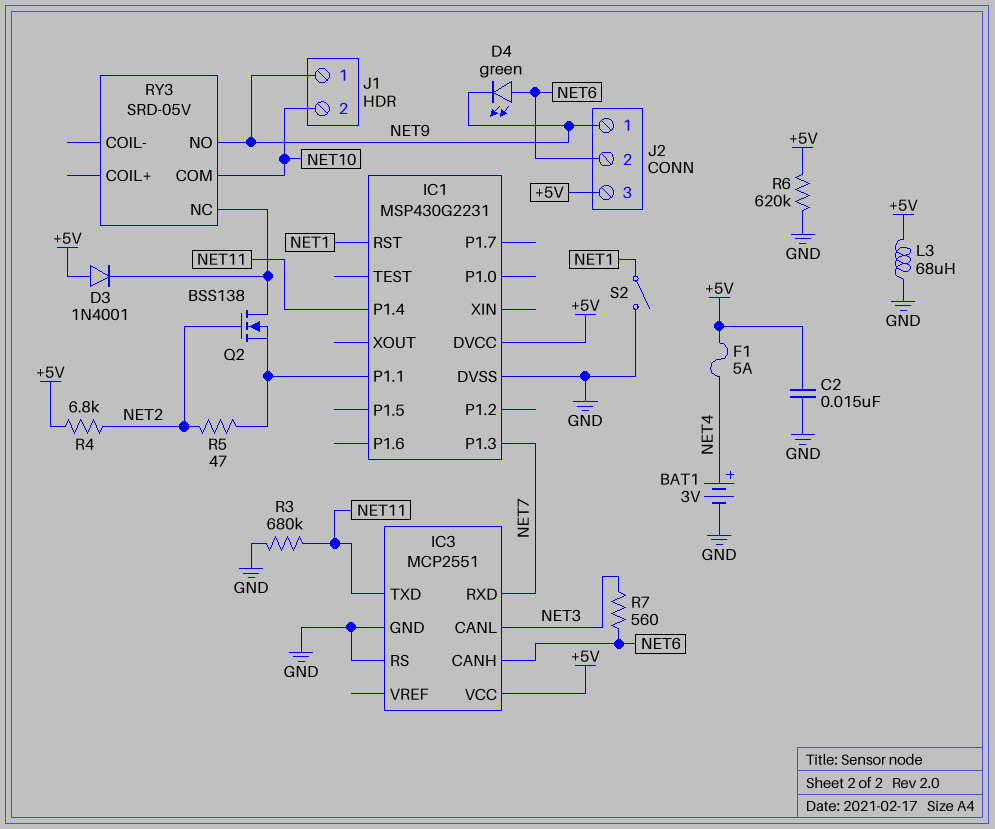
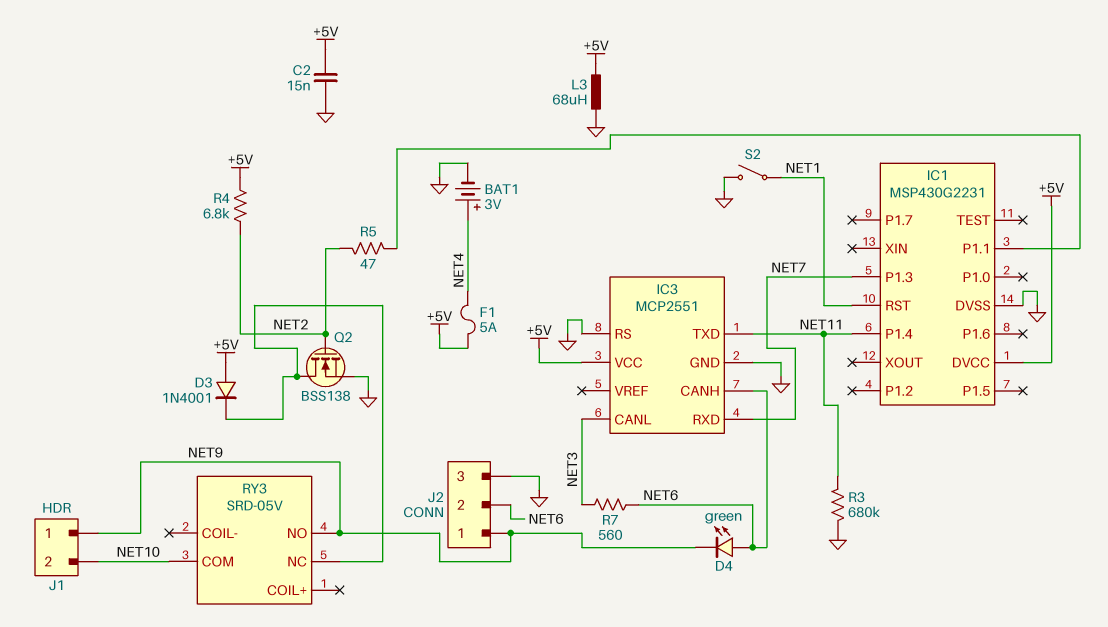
J2 pin 3: +5V -> GND
Q2: NMOS BSS138 (G NET2, D RY3/NC, S IC1/P1.1) -> NMOS BSS138 (G NET2, D RY3/NC, S GND)
R6: 620k (+5V, GND) -> none

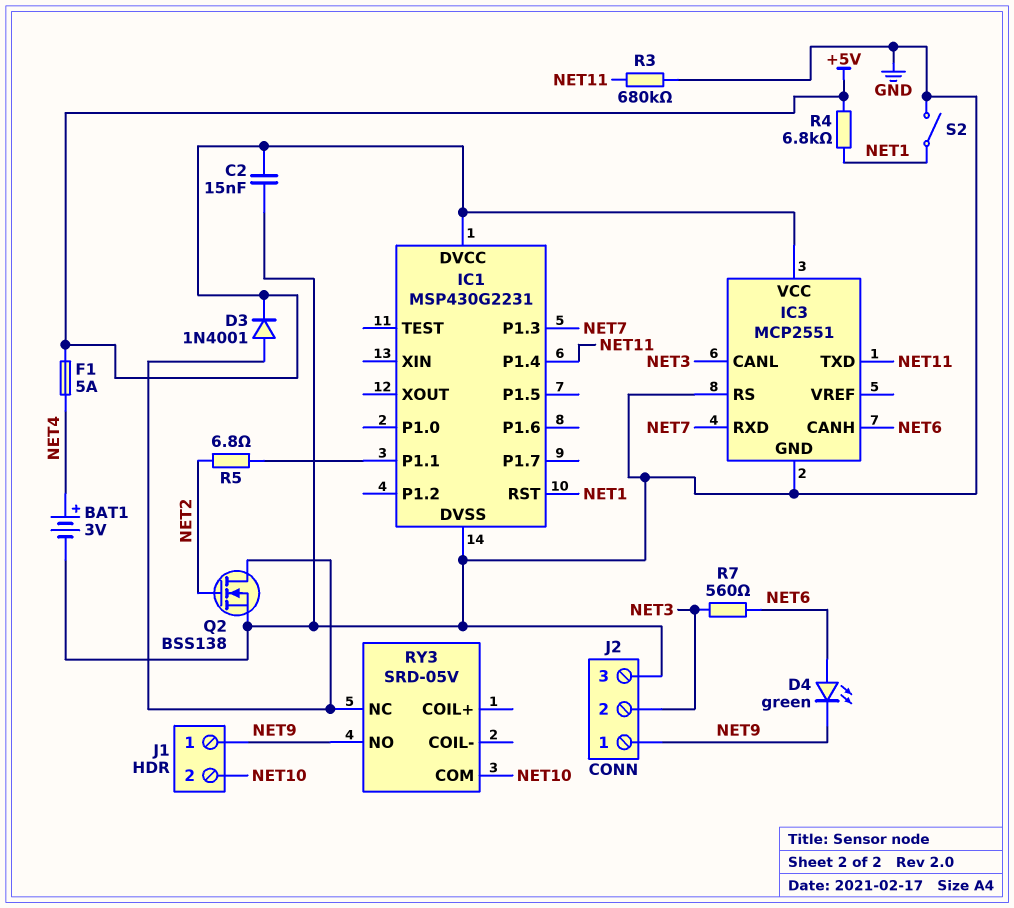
D3: diode 1N4001 (A +5V, K RY3/NC) -> diode 1N4001 (A RY3/NC, K +5V)
J2 pin 2: NET6 -> NET3
L3: 68uH (+5V, GND) -> none
R4: 6.8k (+5V, NET2) -> 6.8k (+5V, NET1)
R5: 47 (IC1/P1.1, NET2) -> 6.8 (IC1/P1.1, NET2)

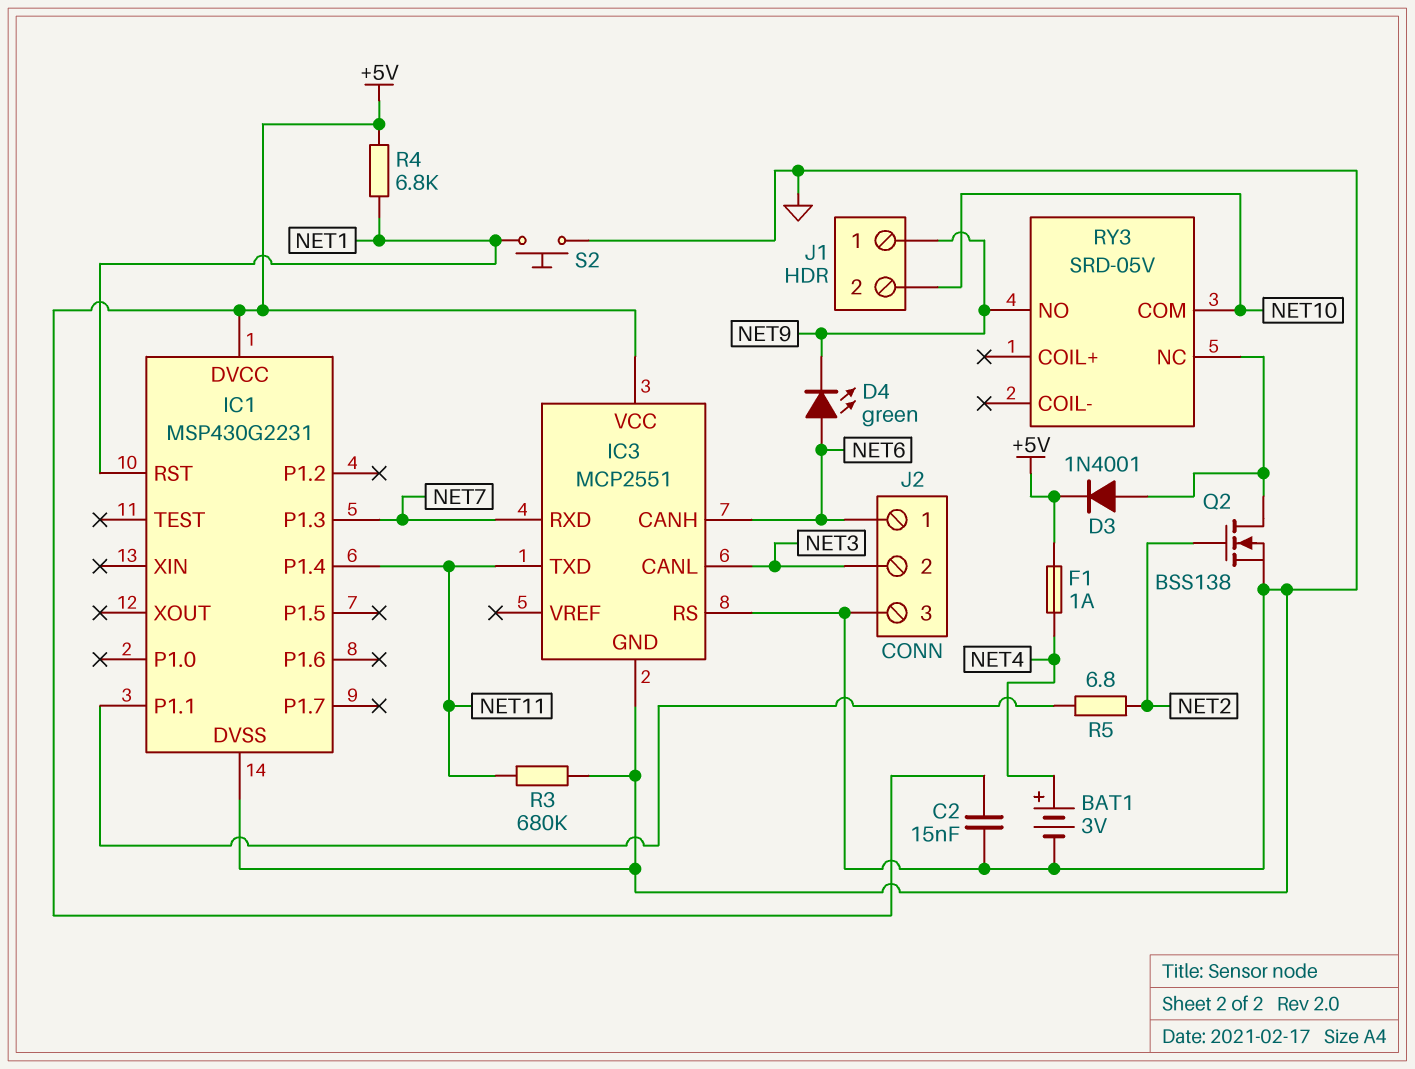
F1: 5A (+5V, NET4) -> 1A (+5V, NET4)
J2 pin 1: NET9 -> NET6
R7: 560 (NET3, NET6) -> none
S2: switch (GND, NET1) -> button (GND, NET1)

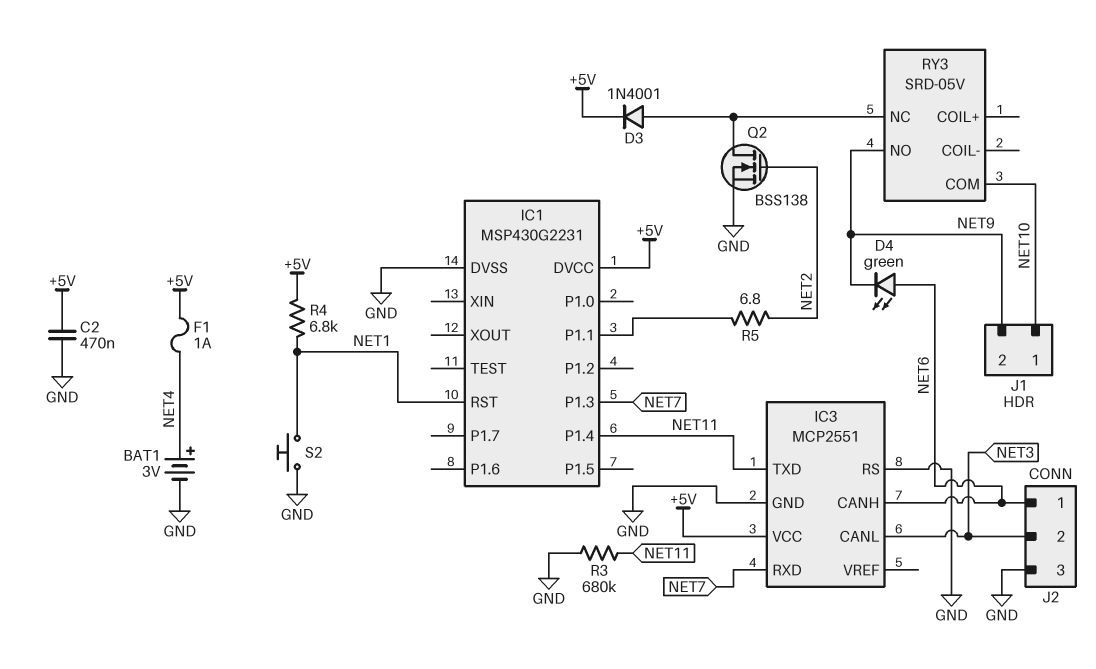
C2: 15nF (+5V, GND) -> 470nF (+5V, GND)
J1 pin 1: NET9 -> NET10
J1 pin 2: NET10 -> NET9

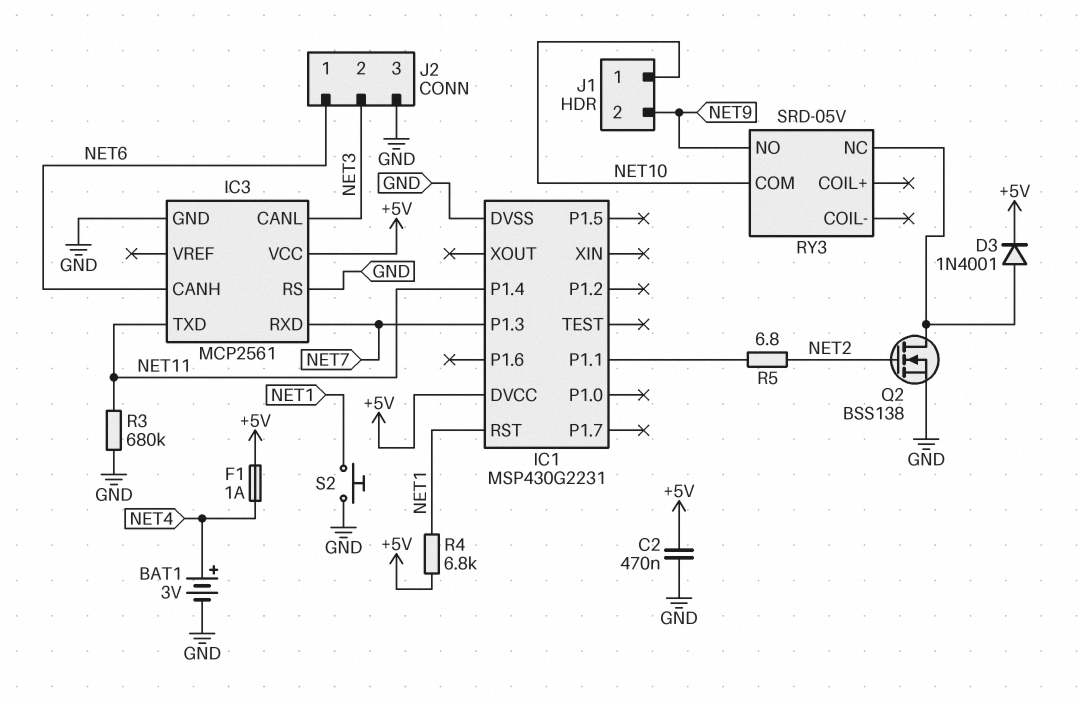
D4: LED green (A NET6, K NET9) -> none
IC3: MCP2551 -> MCP2561

